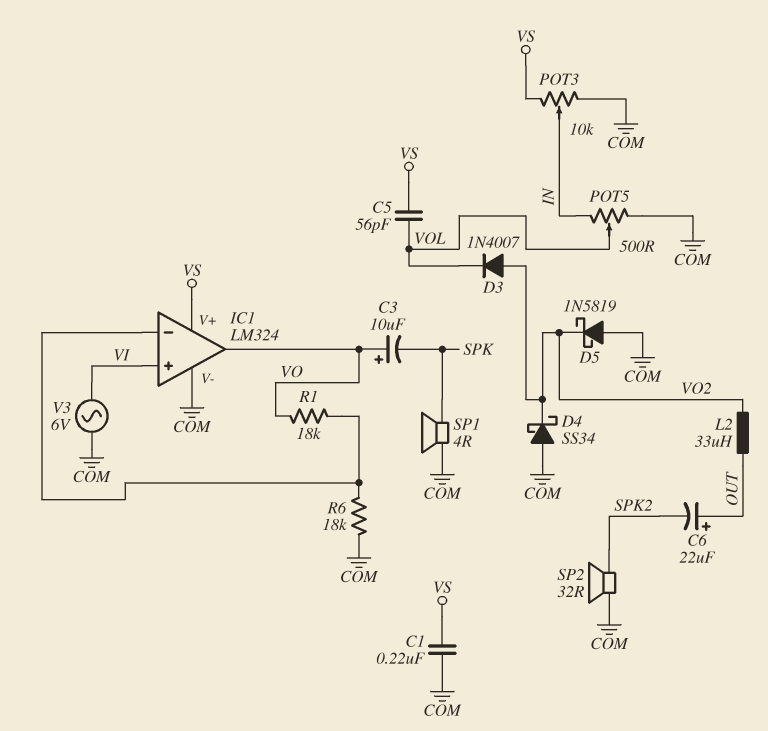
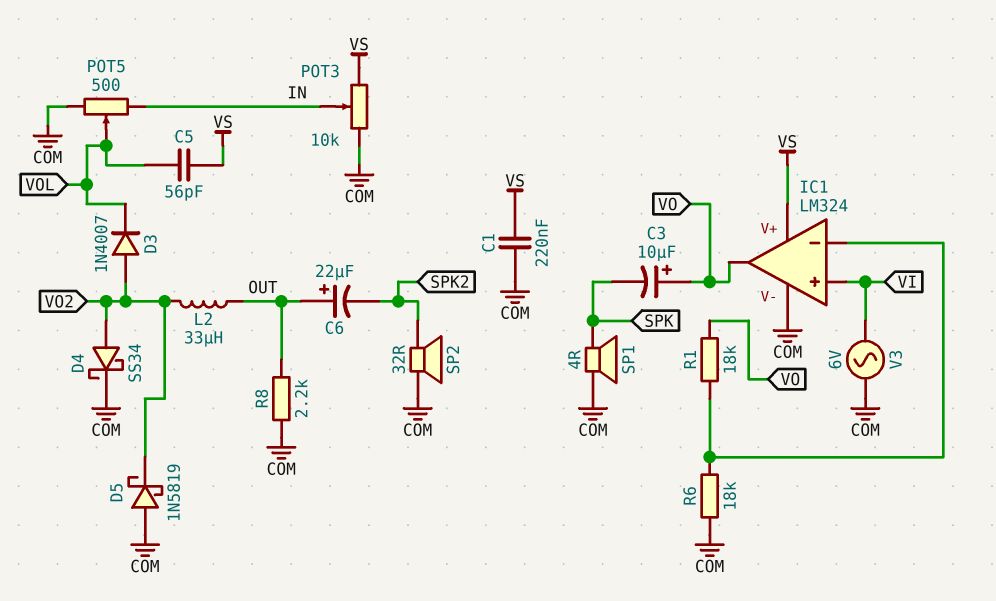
D4: schottky SS34 (A COM, K VO2) -> schottky SS34 (A VO2, K COM)
R8: none -> 2.2k (COM, OUT)

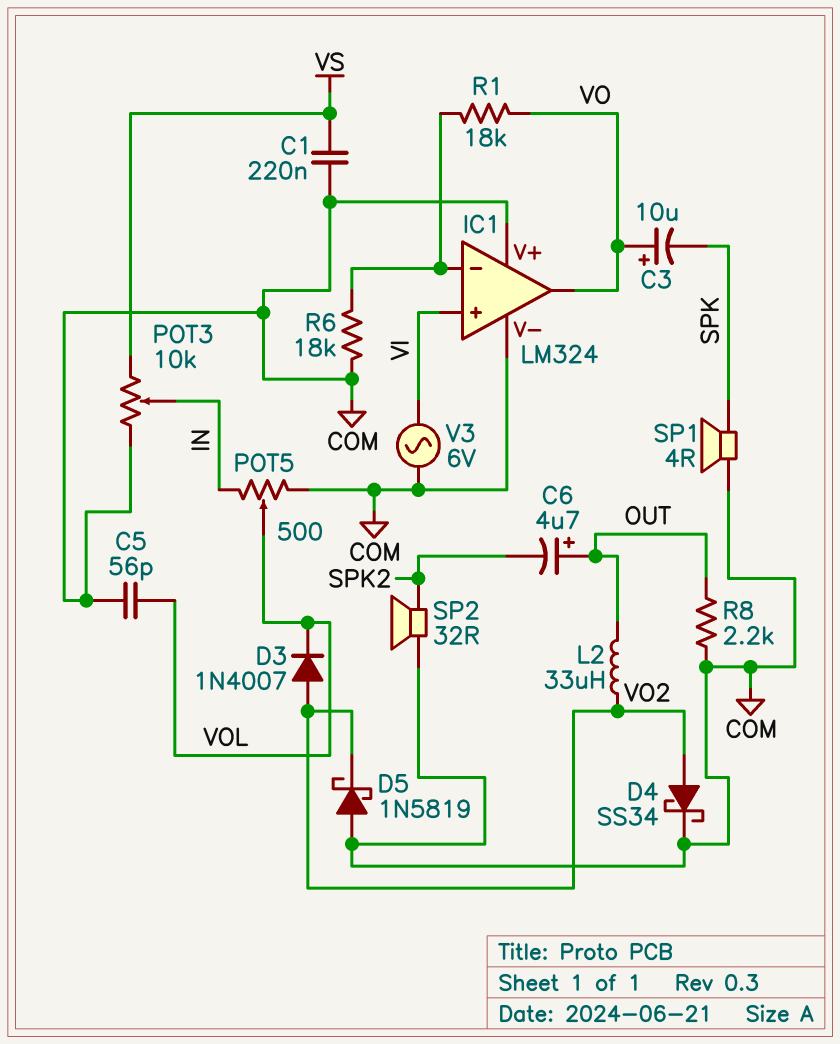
C5: 56pF (VOL, VS) -> 56pF (COM, VOL)
C6: 22uF (plus OUT, minus SPK2) -> 4.7uF (plus OUT, minus SPK2)
IC1 pin V+: VS -> COM

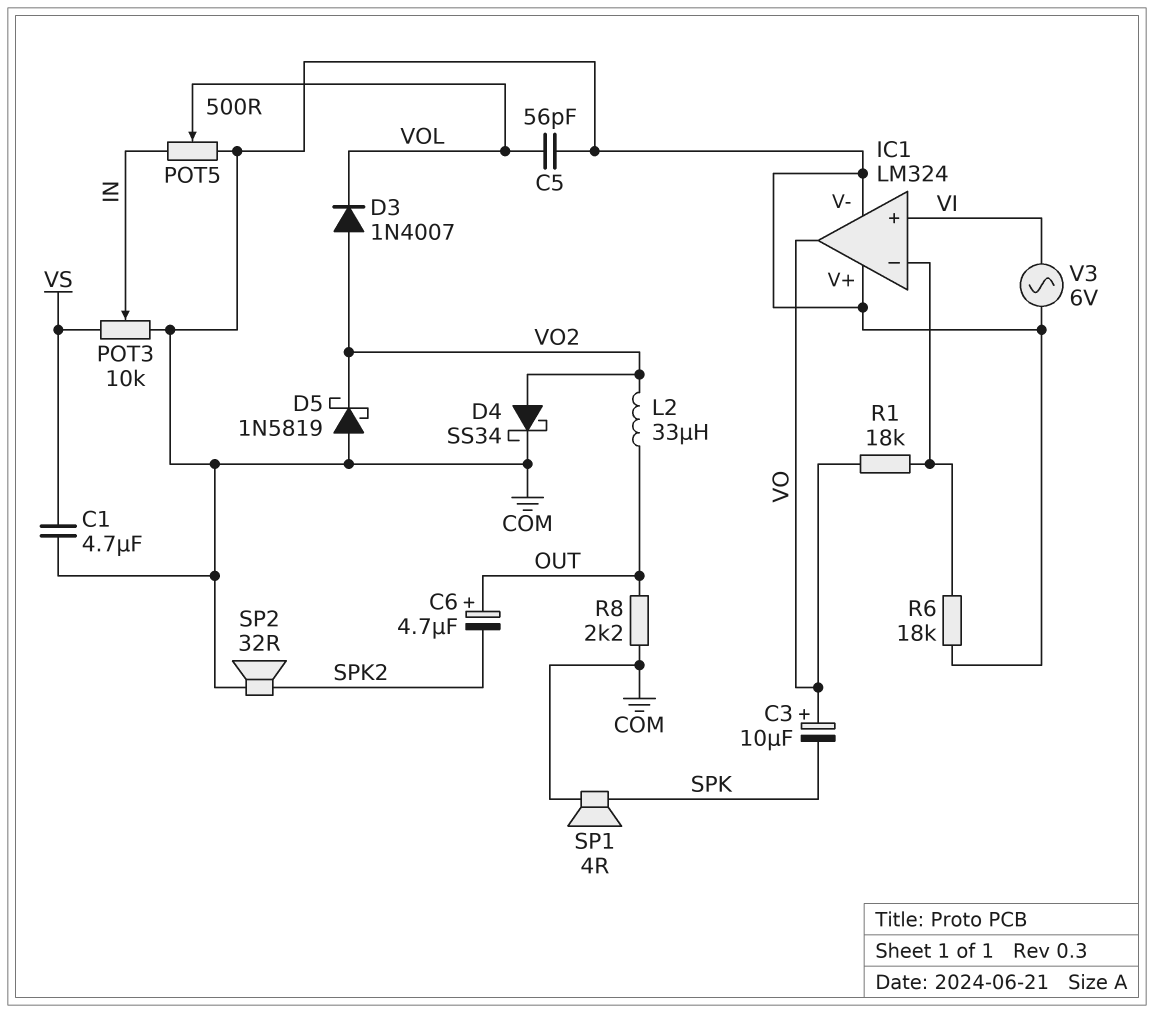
C1: 220nF (COM, VS) -> 4.7uF (COM, VS)

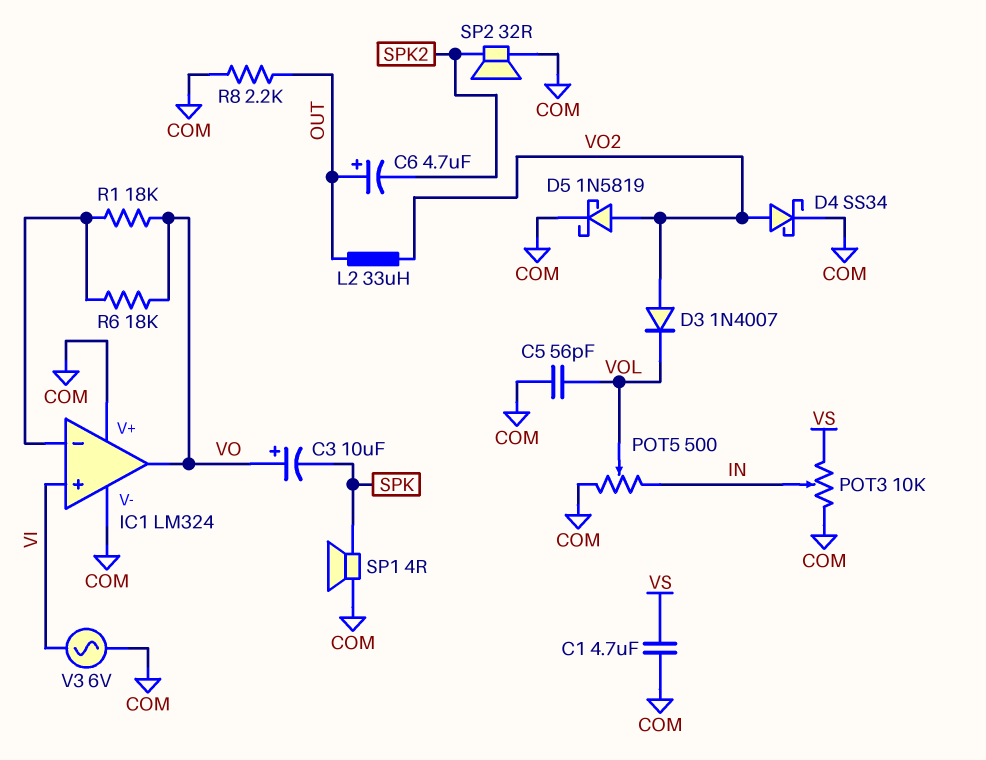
D5: schottky 1N5819 (A COM, K VO2) -> schottky 1N5819 (A VO2, K COM)
R6: 18k (COM, IC1/in-) -> 18k (IC1/in-, VO)

